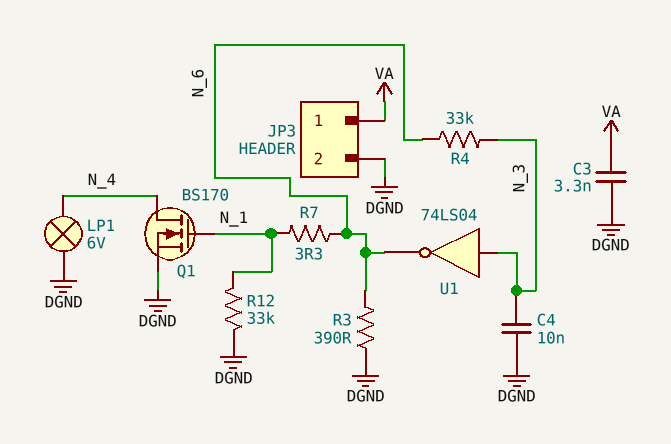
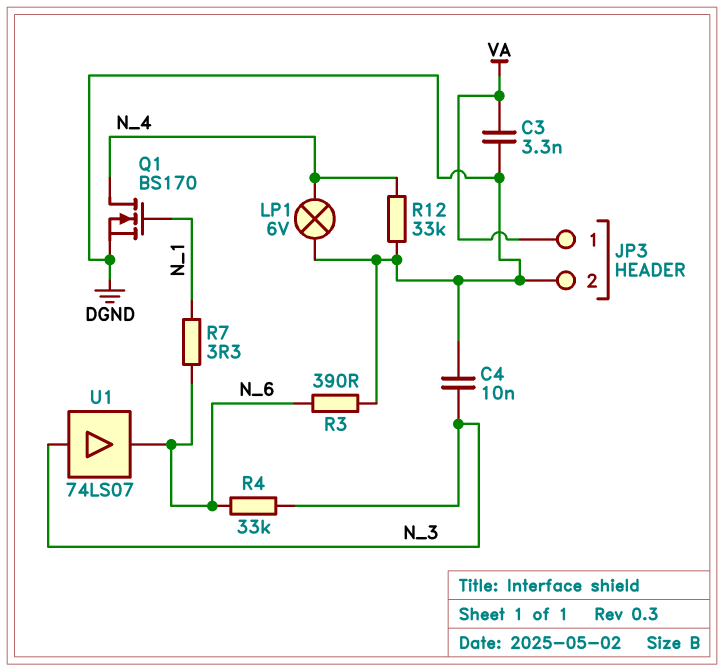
R12: 33k (DGND, N_1) -> 33k (DGND, N_4)
U1: NOT 74LS04 (in N_3, out N_6) -> buffer 74LS07 (in N_3, out N_6)

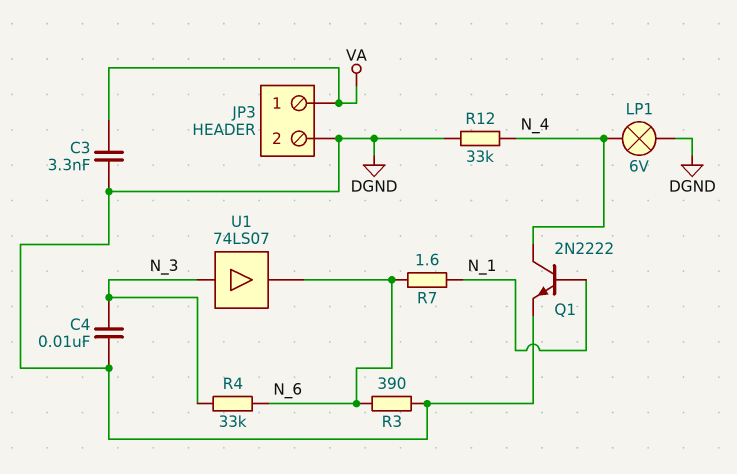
Q1: NMOS BS170 (G N_1, D N_4, S DGND) -> NPN 2N2222 (B N_1, C N_4, E DGND)
R7: 3.3 (N_1, N_6) -> 1.6 (N_1, N_6)

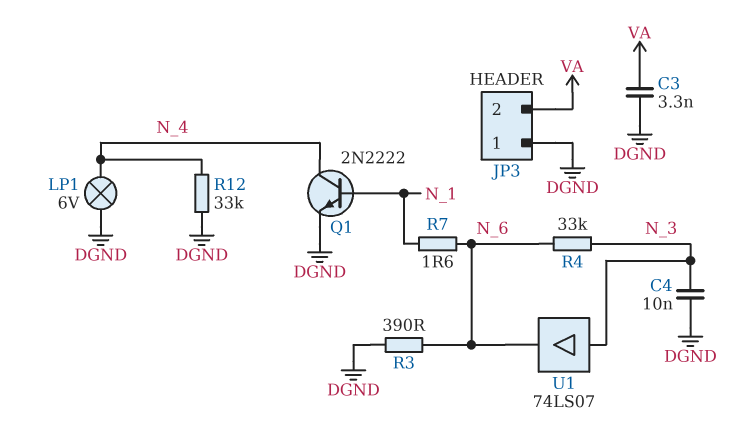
JP3 pin 1: VA -> DGND
JP3 pin 2: DGND -> VA

